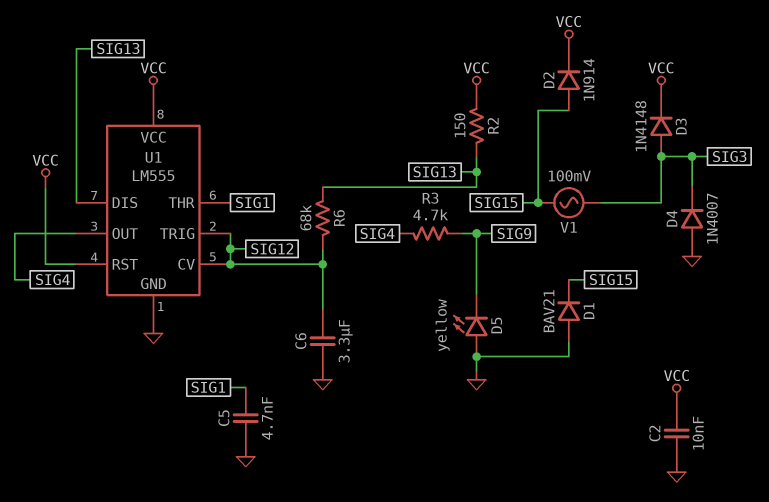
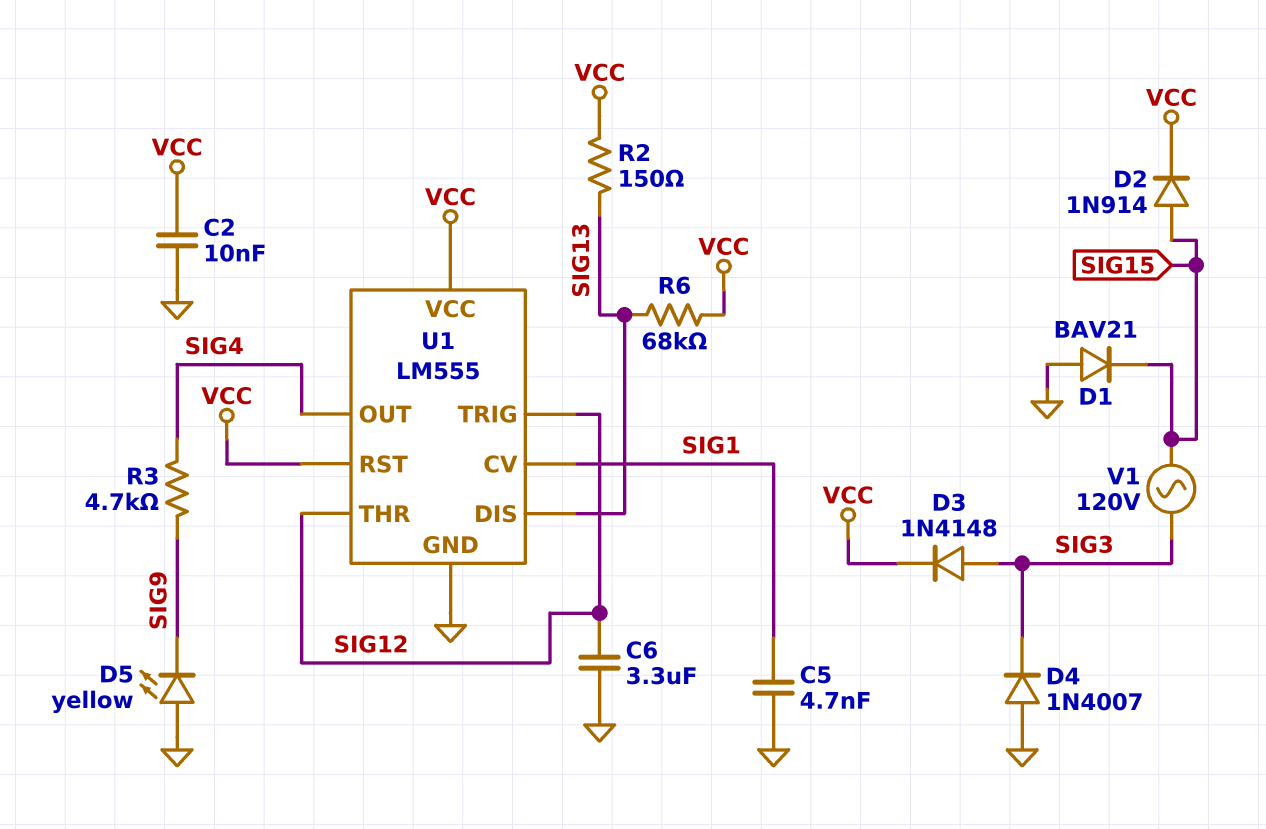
R6: 68k (SIG12, SIG13) -> 68k (SIG13, VCC)
U1 pin CV: SIG12 -> SIG1
U1 pin THR: SIG1 -> SIG12
V1: AC 100mV (SIG3, SIG15) -> AC 120V (SIG3, SIG15)

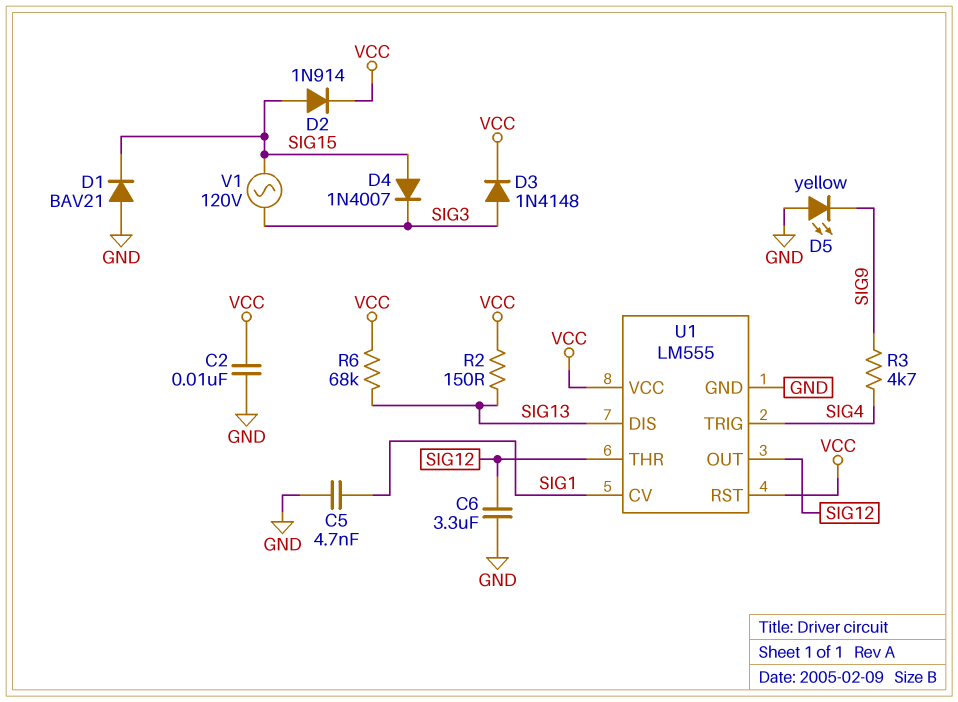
D4: diode 1N4007 (A GND, K SIG3) -> diode 1N4007 (A SIG15, K SIG3)
U1 pin OUT: SIG4 -> SIG12
U1 pin TRIG: SIG12 -> SIG4

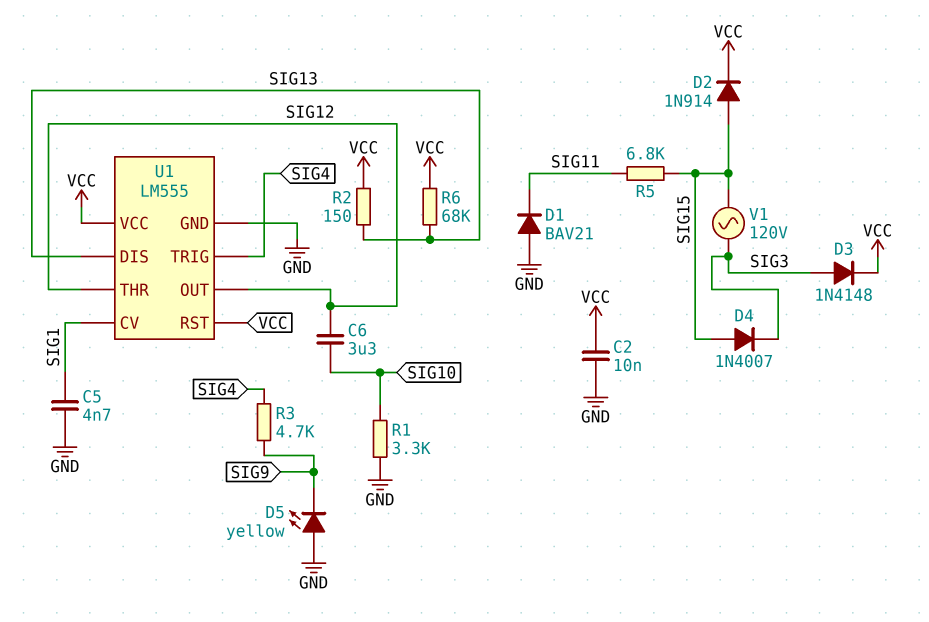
C6: 3.3uF (GND, SIG12) -> 3.3uF (SIG10, SIG12)
D1: diode BAV21 (A GND, K SIG15) -> diode BAV21 (A GND, K SIG11)
R1: none -> 3.3k (GND, SIG10)
R5: none -> 6.8k (SIG11, SIG15)

